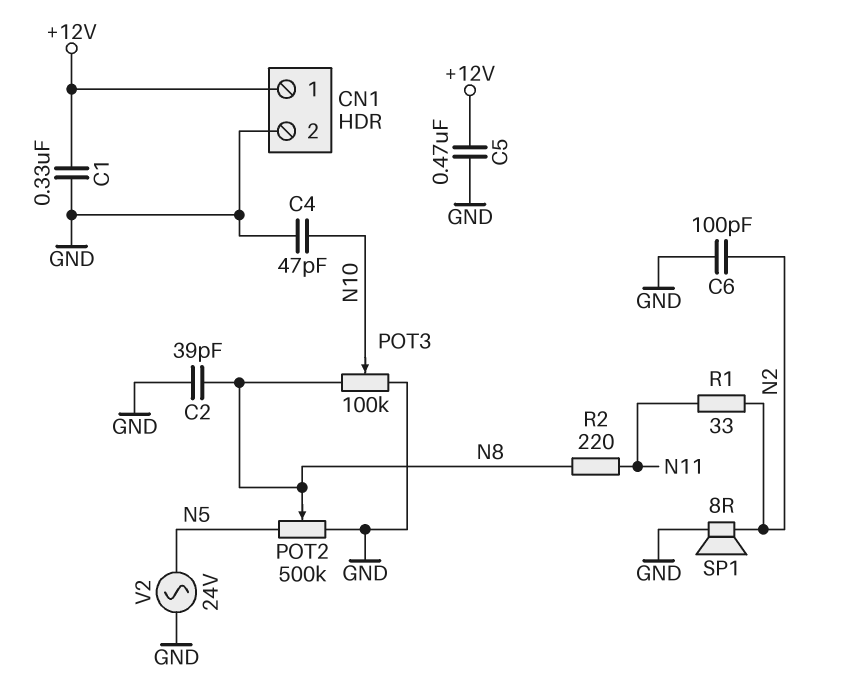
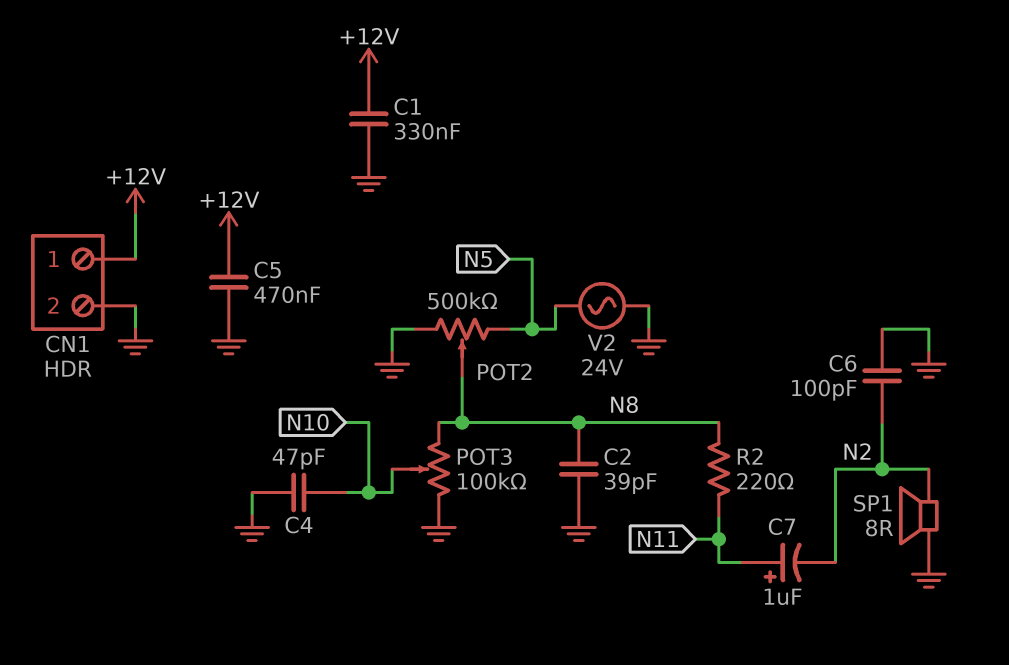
C7: none -> 1uF (plus N11, minus N2)
R1: 33 (N2, N11) -> none

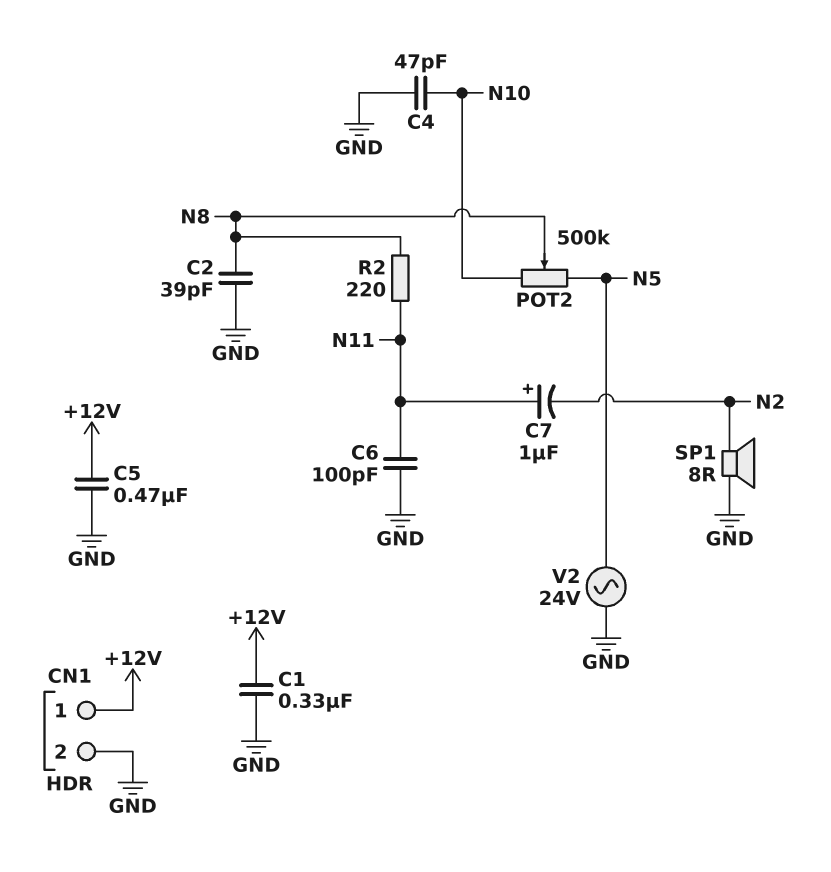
C6: 100pF (GND, N2) -> 100pF (GND, N11)
POT2: 500k (GND, N5, wiper N8) -> 500k (N5, N10, wiper N8)
POT3: 100k (GND, N8, wiper N10) -> none

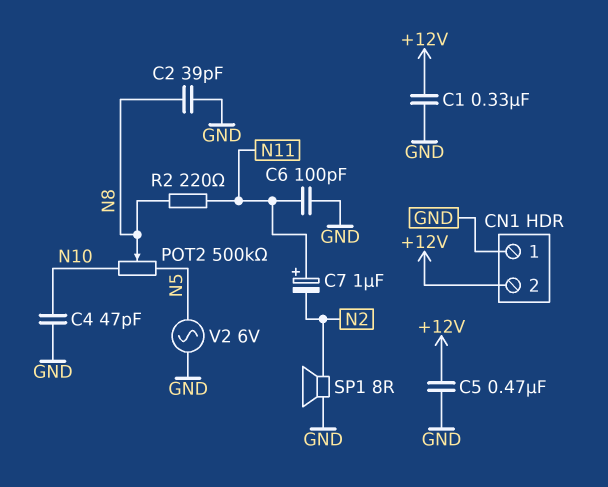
CN1 pin 1: +12V -> GND
CN1 pin 2: GND -> +12V
V2: AC 24V (GND, N5) -> AC 6V (GND, N5)

